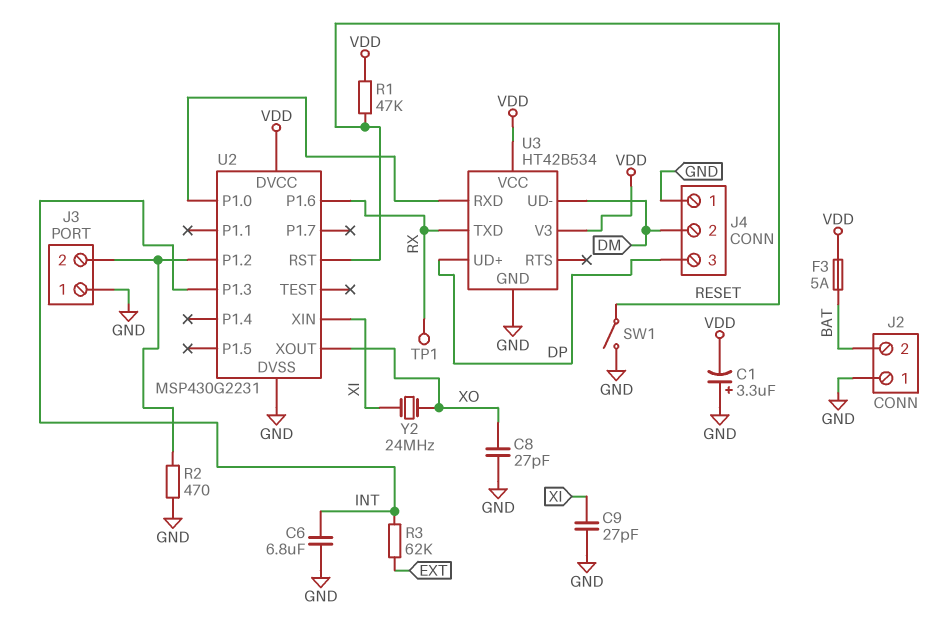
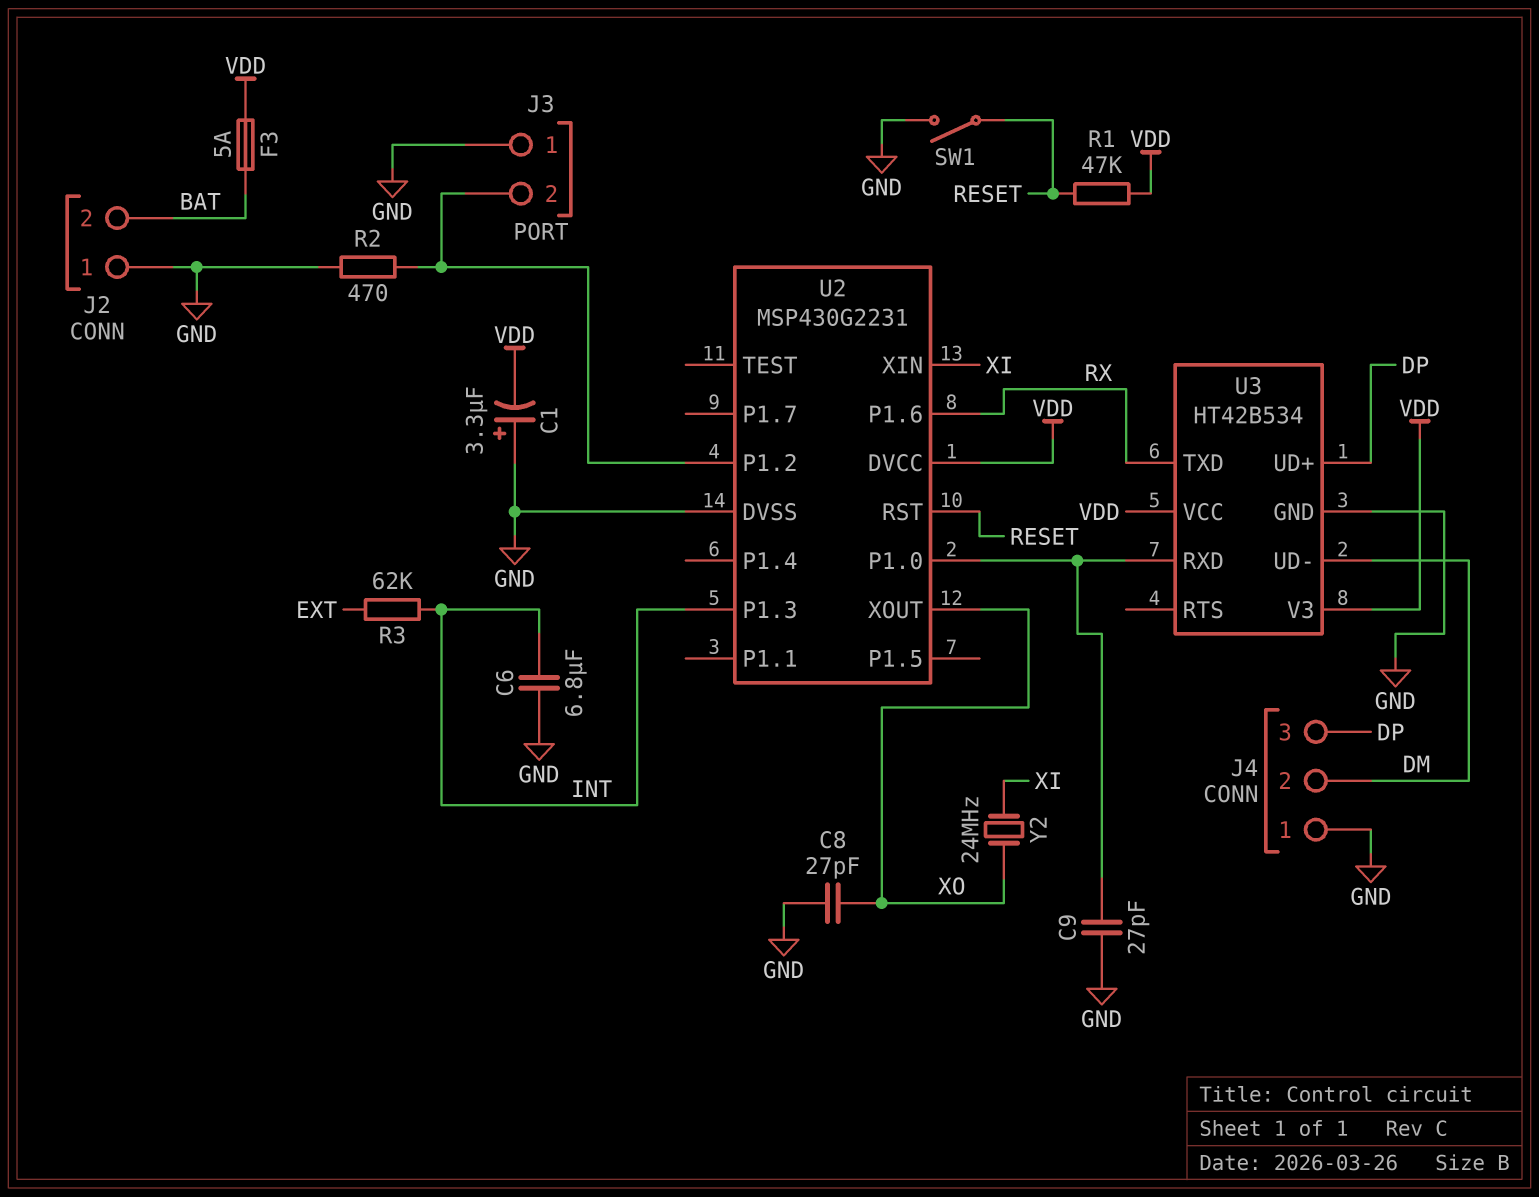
C9: 27pF (GND, XI) -> 27pF (GND, U2/P1.0)
TP1: test point (RX) -> none

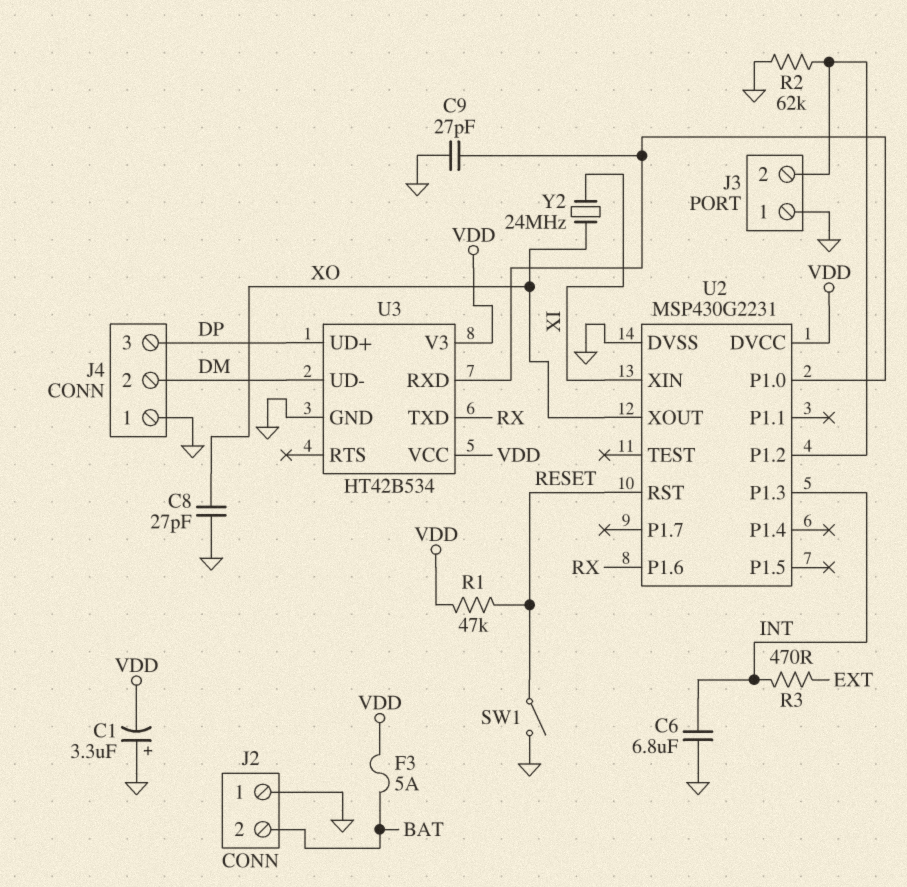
R2: 470 (GND, J3/2) -> 62k (GND, J3/2)
R3: 62k (EXT, INT) -> 470 (EXT, INT)

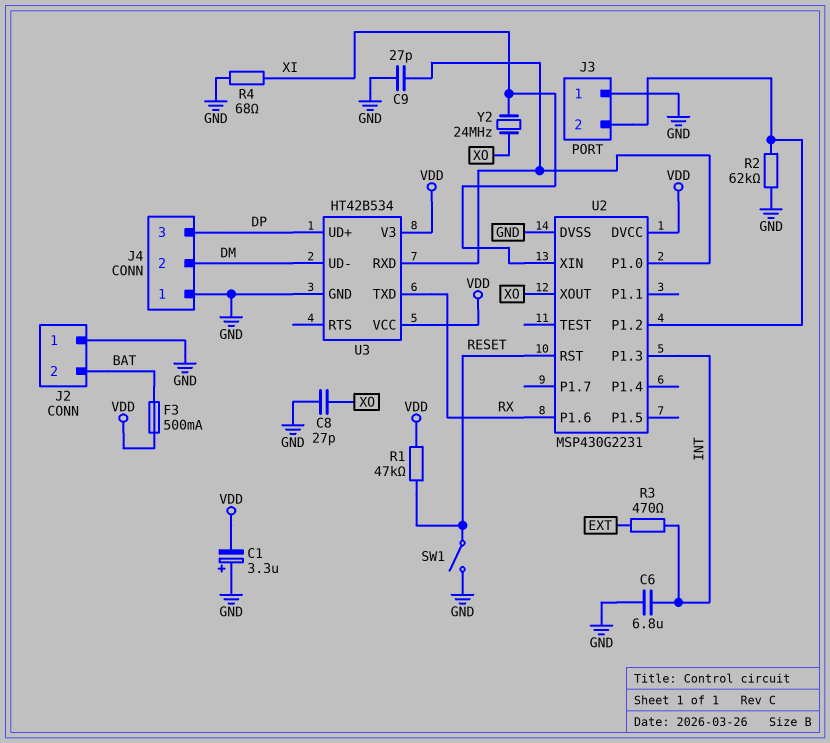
F3: 5A (BAT, VDD) -> 500mA (BAT, VDD)
R4: none -> 68 (GND, XI)

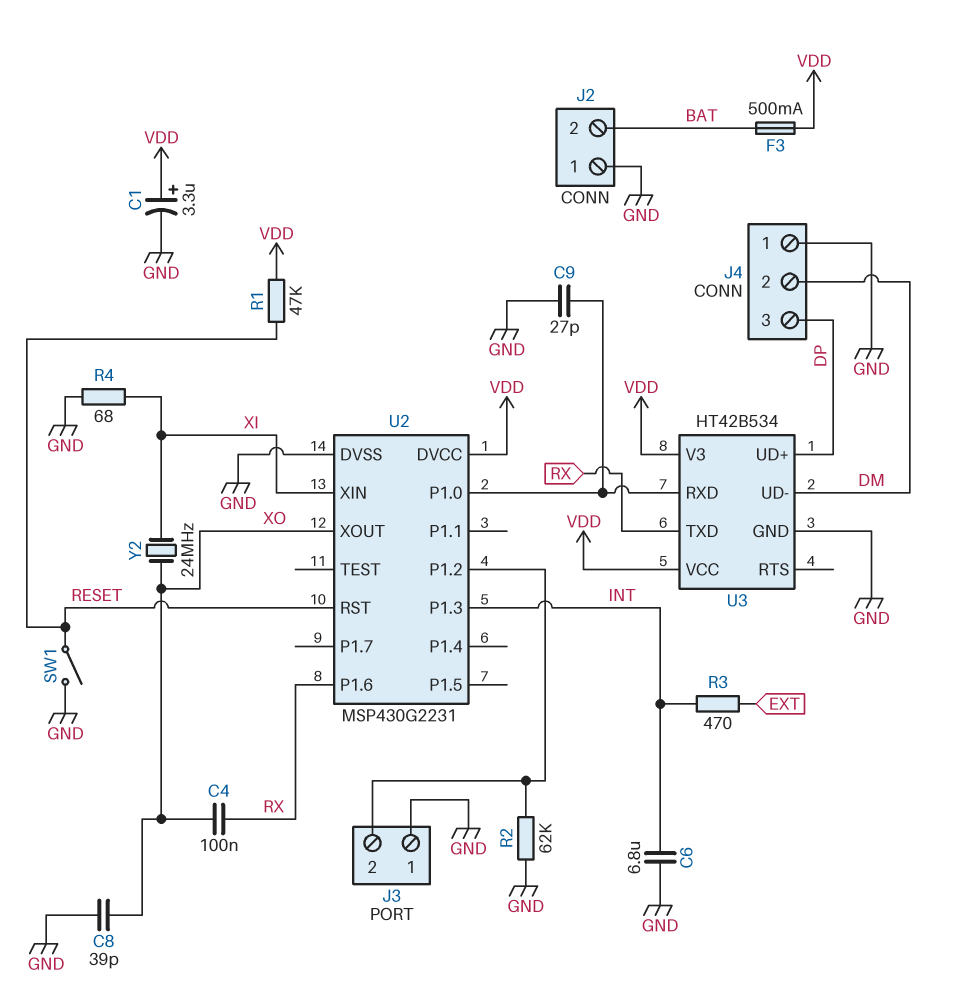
C1: 3.3uF (plus GND, minus VDD) -> 3.3uF (plus VDD, minus GND)
C4: none -> 100nF (RX, XO)
C8: 27pF (GND, XO) -> 39pF (GND, XO)

